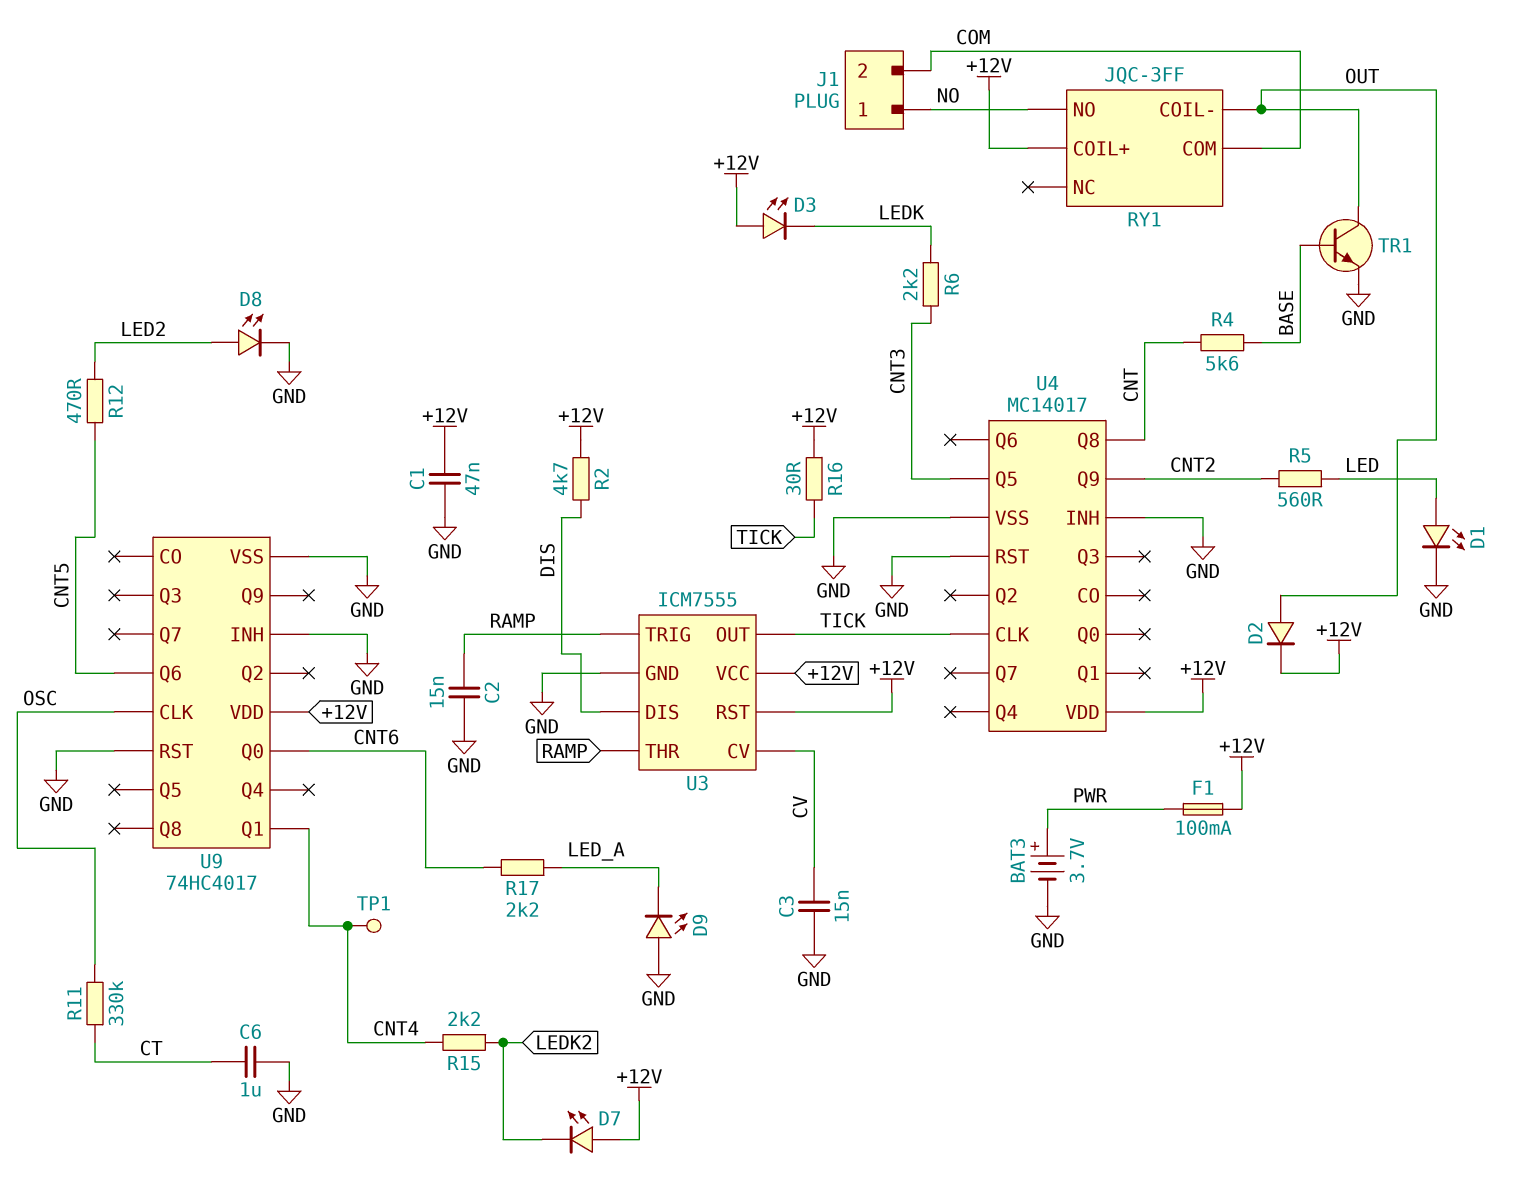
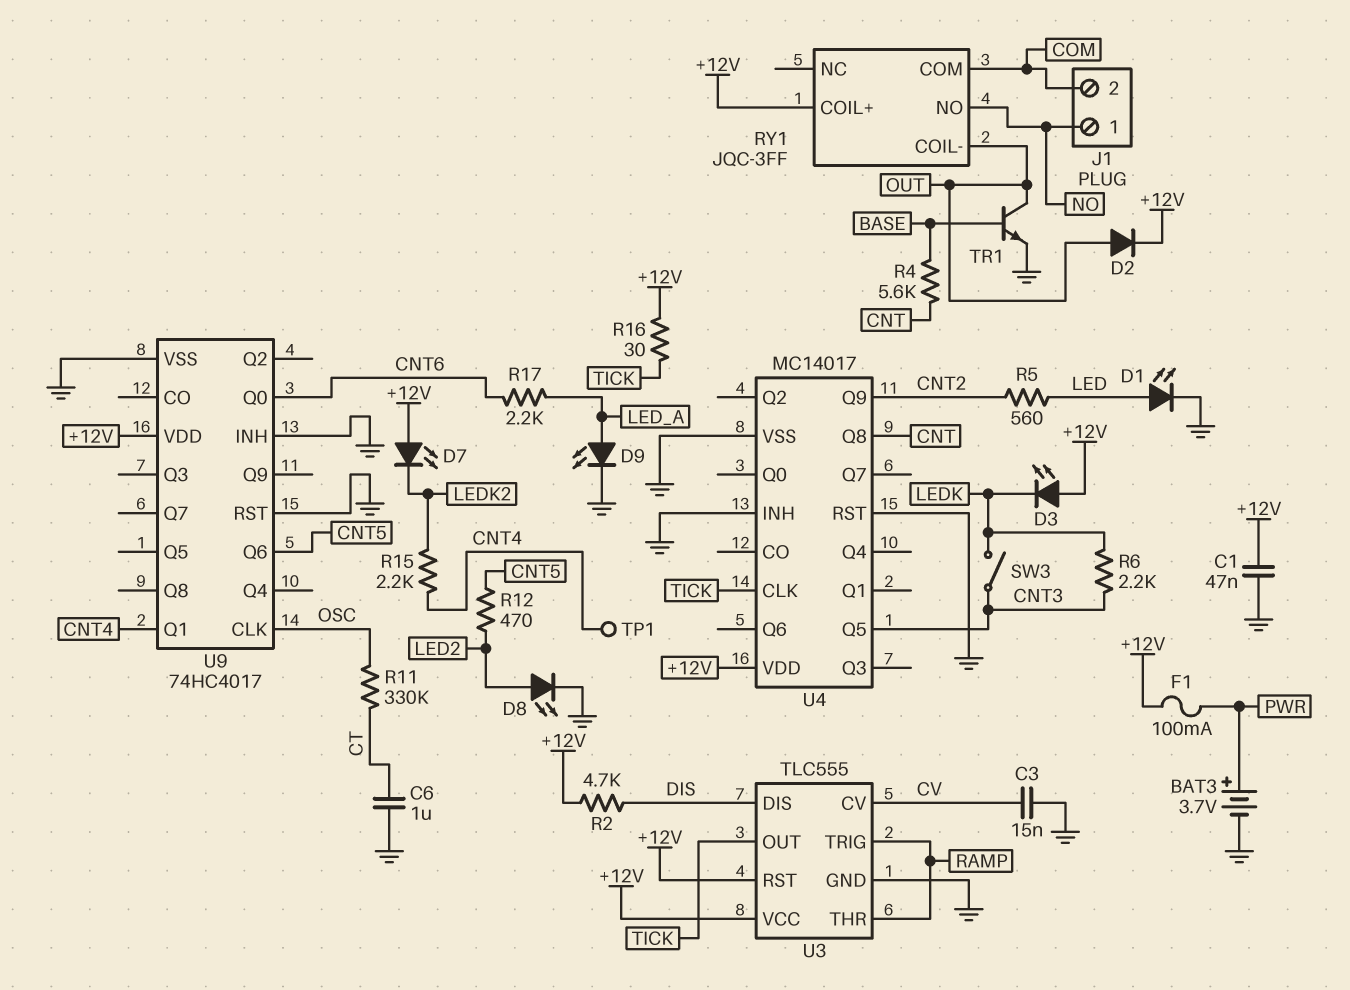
C2: 15nF (GND, RAMP) -> none
D9: LED (A GND, K LED_A) -> LED (A LED_A, K GND)
SW3: none -> switch (CNT3, LEDK)
U3: ICM7555 -> TLC555

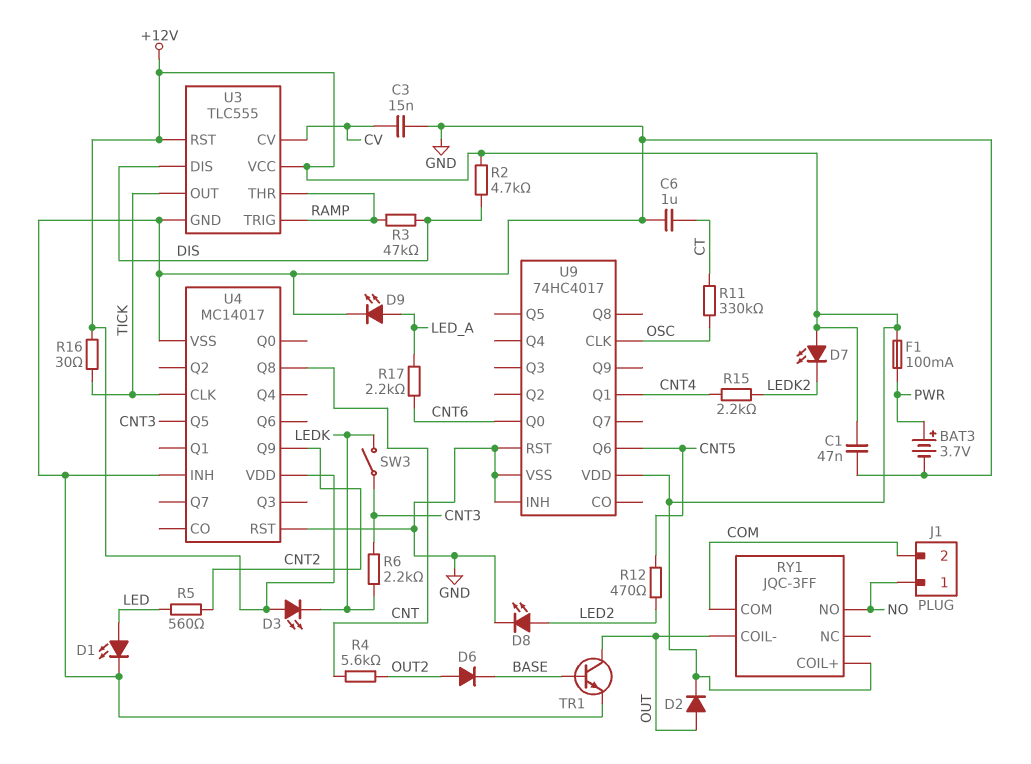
D6: none -> diode (A OUT2, K BASE)
R3: none -> 47k (DIS, RAMP)
R4: 5.6k (BASE, CNT) -> 5.6k (CNT, OUT2)
TP1: test point (CNT4) -> none

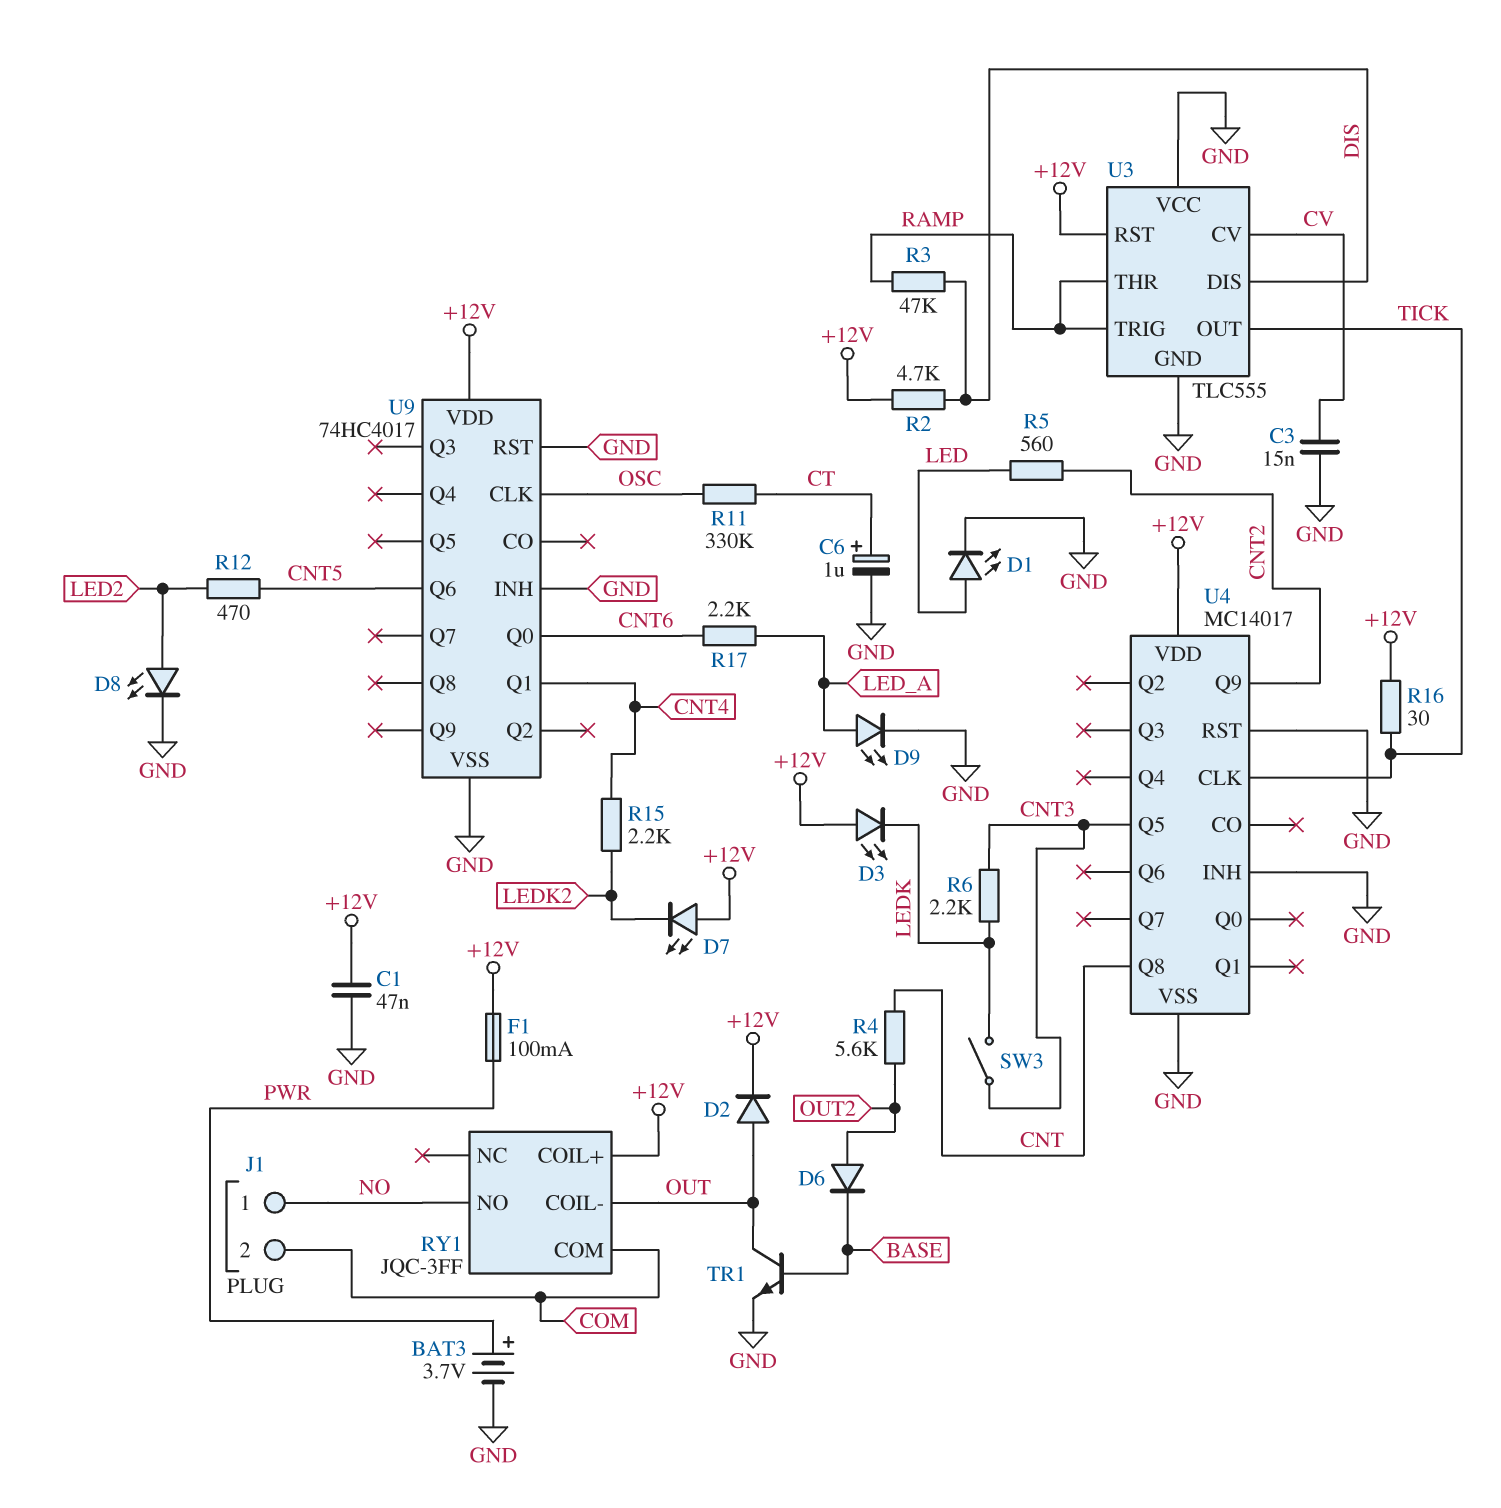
C6: 1uF (CT, GND) -> 1uF (plus CT, minus GND)
U3 pin VCC: +12V -> GND

